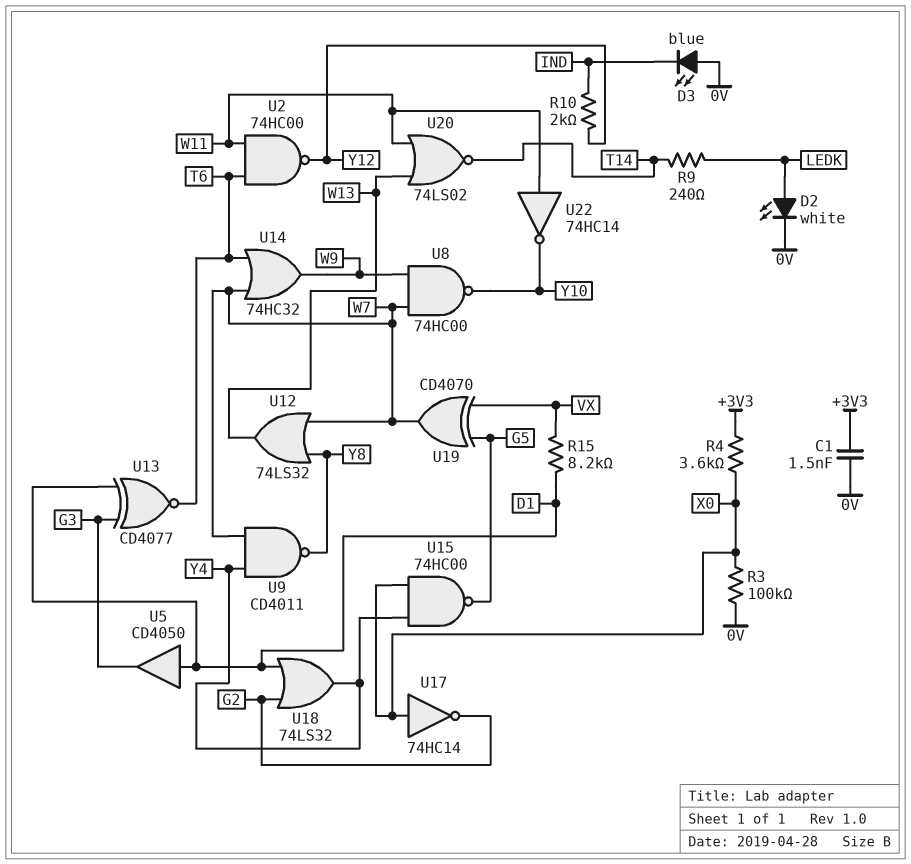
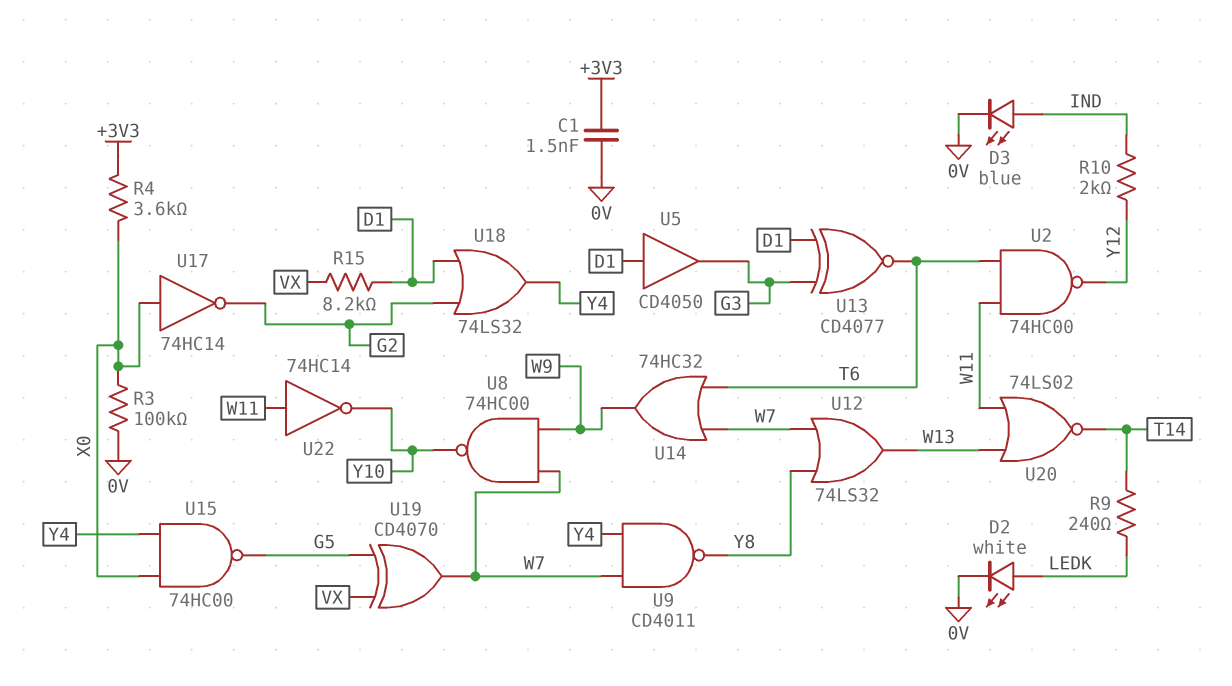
D3: LED blue (A 0V, K IND) -> LED blue (A IND, K 0V)

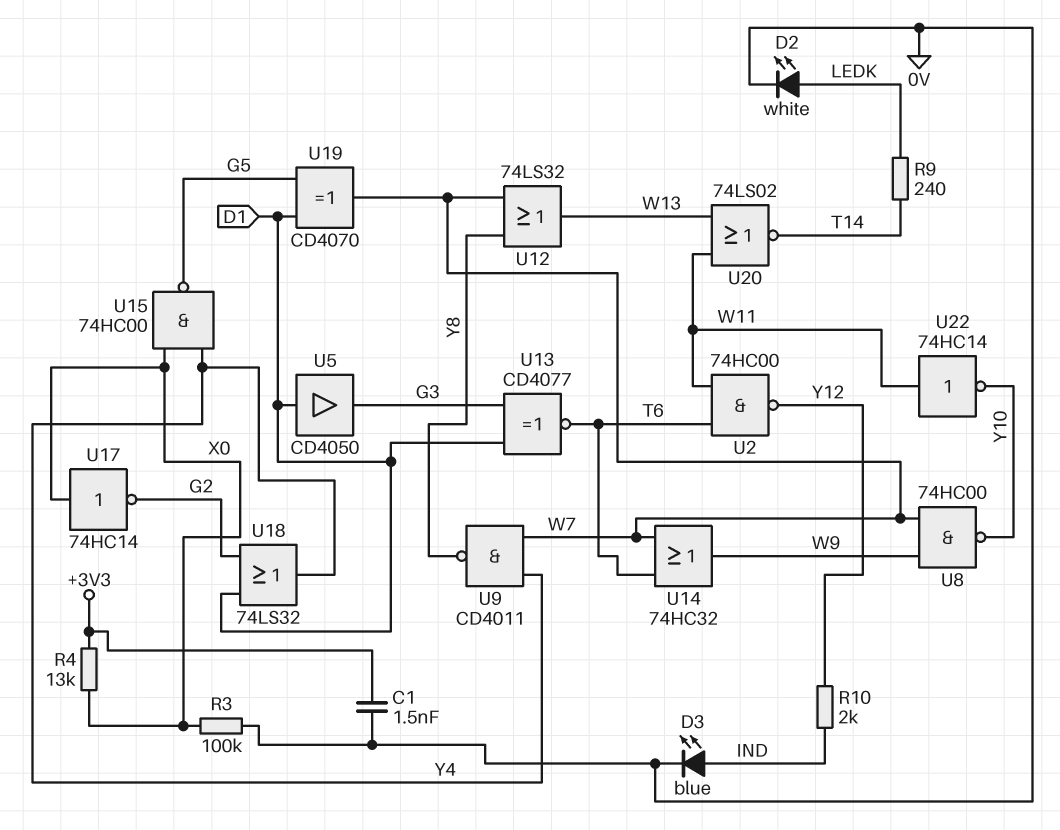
R4: 3.6k (+3V3, X0) -> 13k (+3V3, X0)
R15: 8.2k (D1, VX) -> none
U19: XOR CD4070 (in G5, in VX, out W7) -> XOR CD4070 (in D1, in G5, out W7)

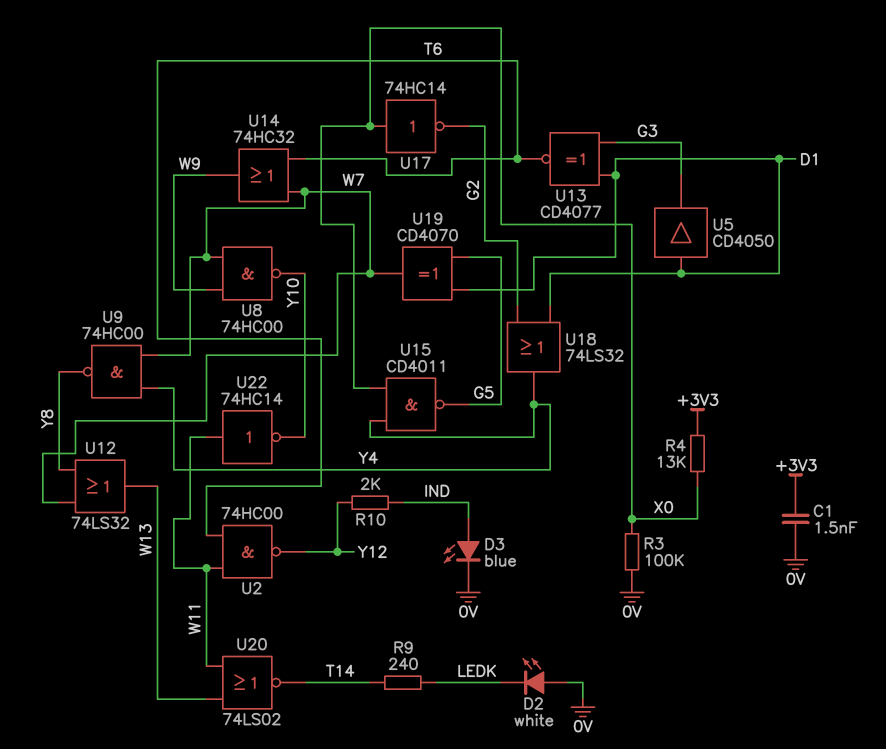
D2: LED white (A LEDK, K 0V) -> LED white (A 0V, K LEDK)
U9: NAND CD4011 (in W7, in Y4, out Y8) -> NAND 74HC00 (in W7, in Y4, out Y8)
U15: NAND 74HC00 (in X0, in Y4, out G5) -> NAND CD4011 (in X0, in Y4, out G5)

